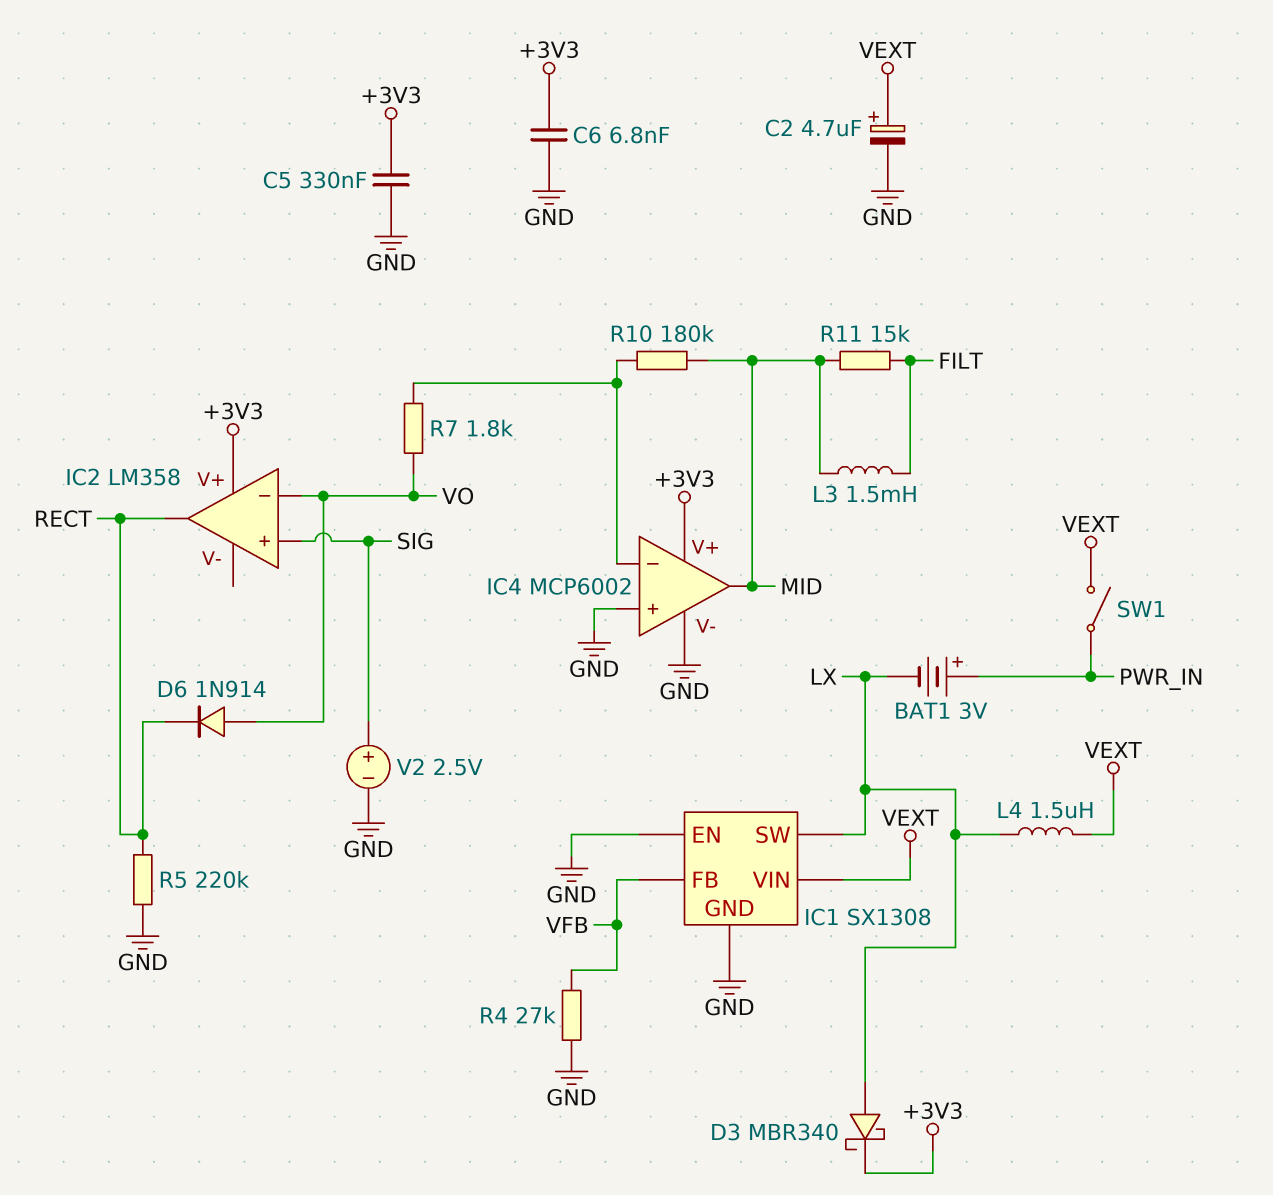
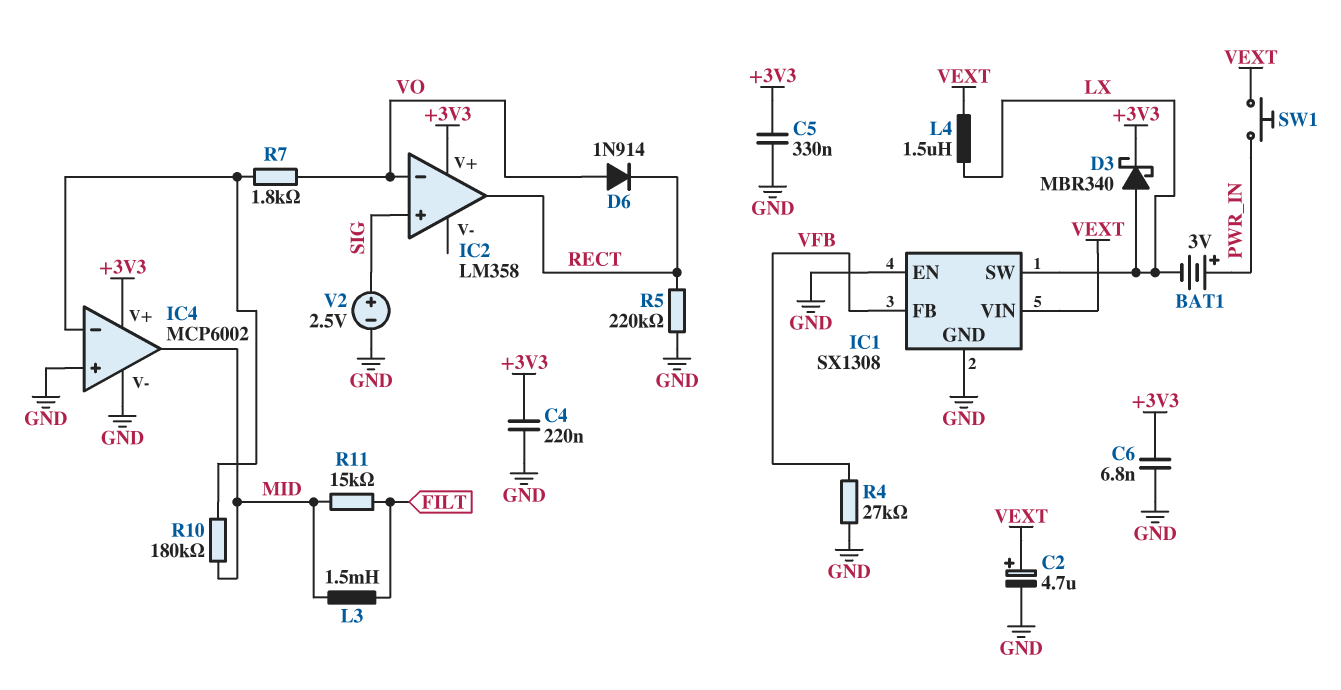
C4: none -> 220nF (+3V3, GND)
SW1: switch (PWR_IN, VEXT) -> button (PWR_IN, VEXT)

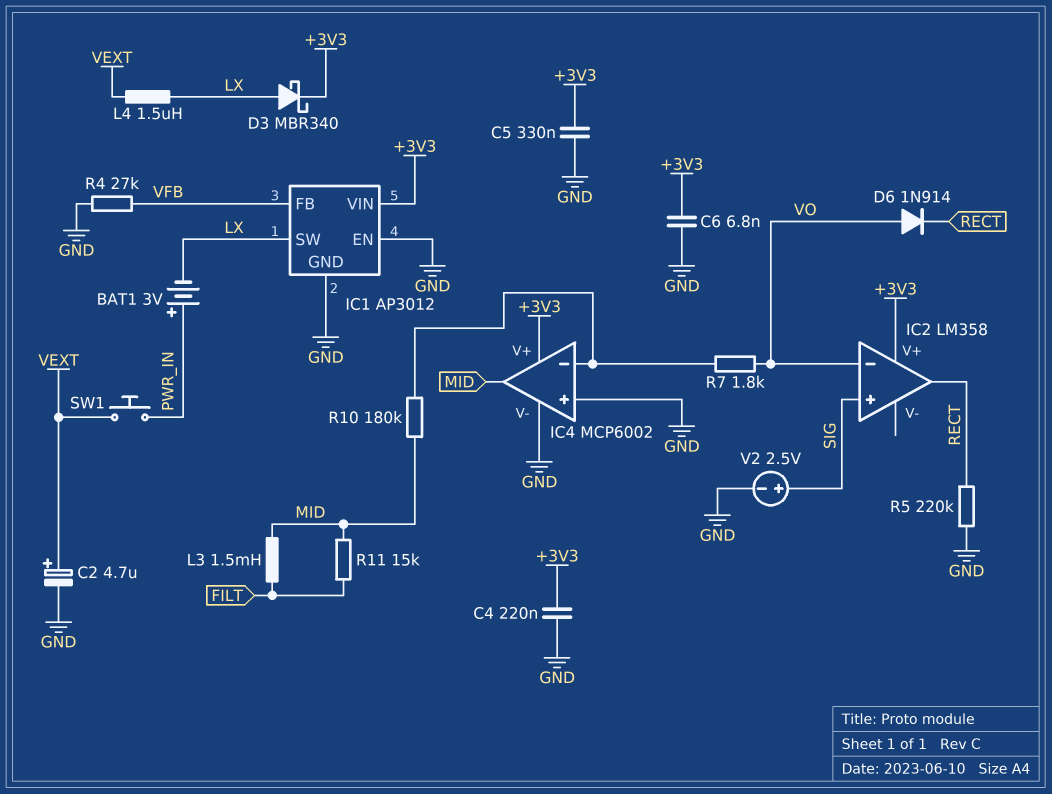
IC1: SX1308 -> AP3012
IC1 pin VIN: VEXT -> +3V3

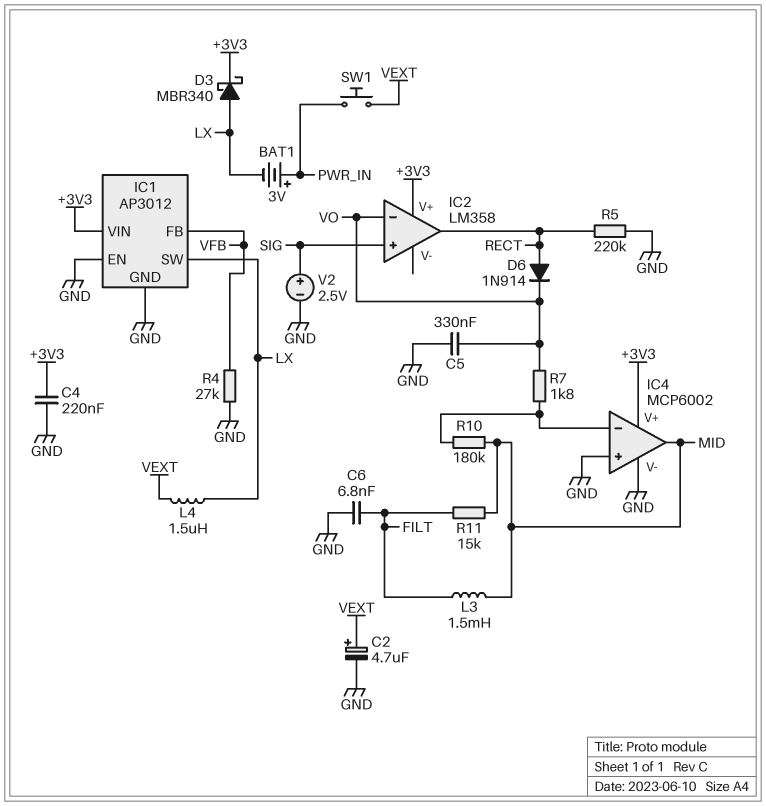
C5: 330nF (+3V3, GND) -> 330nF (GND, VO)
C6: 6.8nF (+3V3, GND) -> 6.8nF (FILT, GND)
D6: diode 1N914 (A VO, K RECT) -> diode 1N914 (A RECT, K VO)

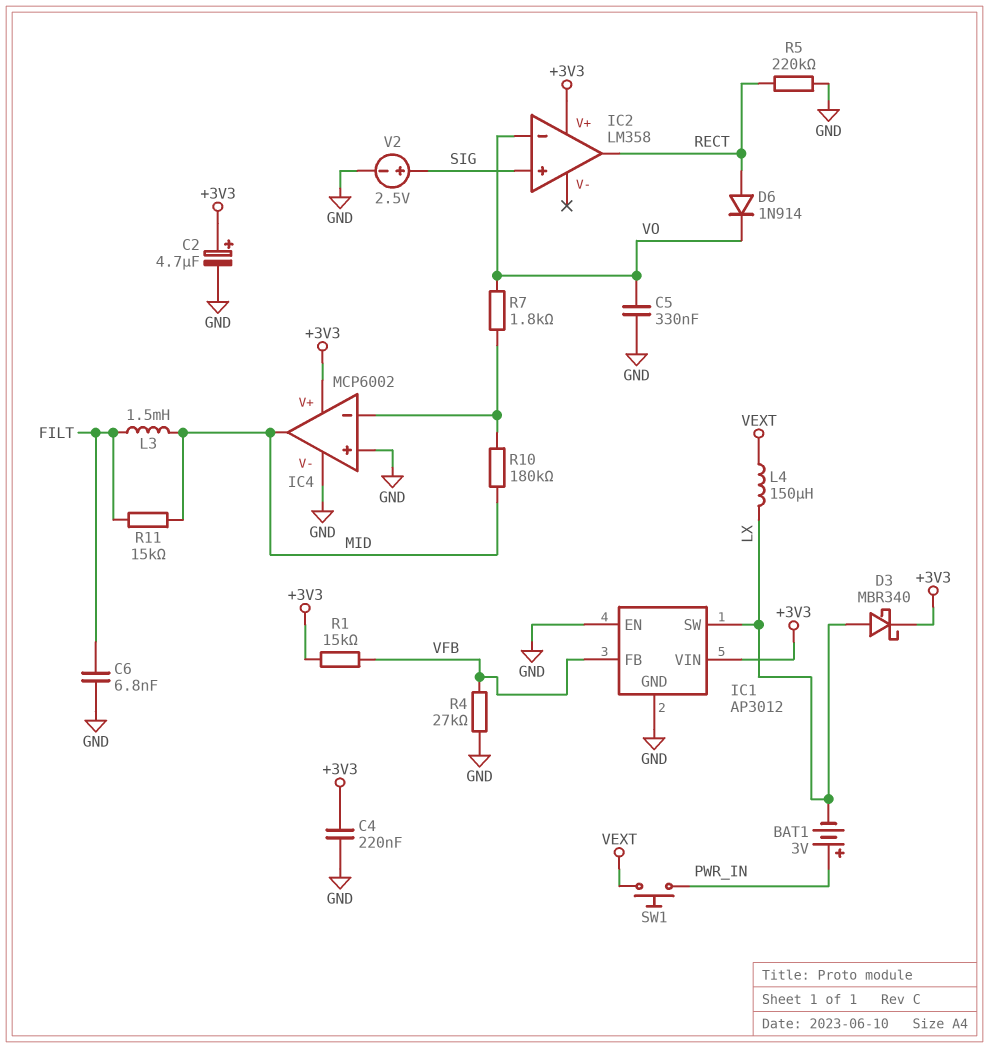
C2: 4.7uF (plus VEXT, minus GND) -> 4.7uF (plus +3V3, minus GND)
L4: 1.5uH (LX, VEXT) -> 150uH (LX, VEXT)
R1: none -> 15k (+3V3, VFB)

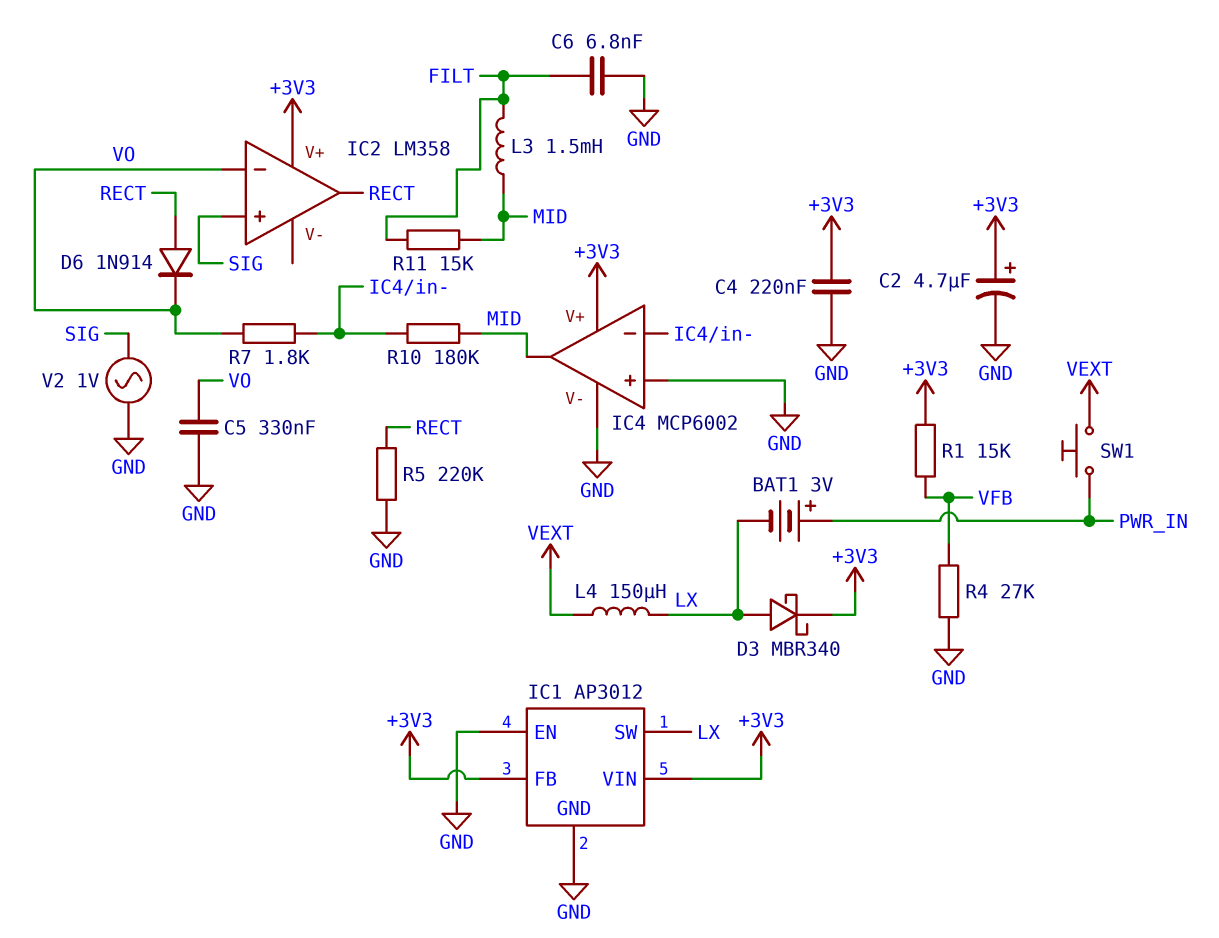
IC1 pin FB: VFB -> +3V3
V2: 2.5V (plus SIG, minus GND) -> AC 1V (GND, SIG)

